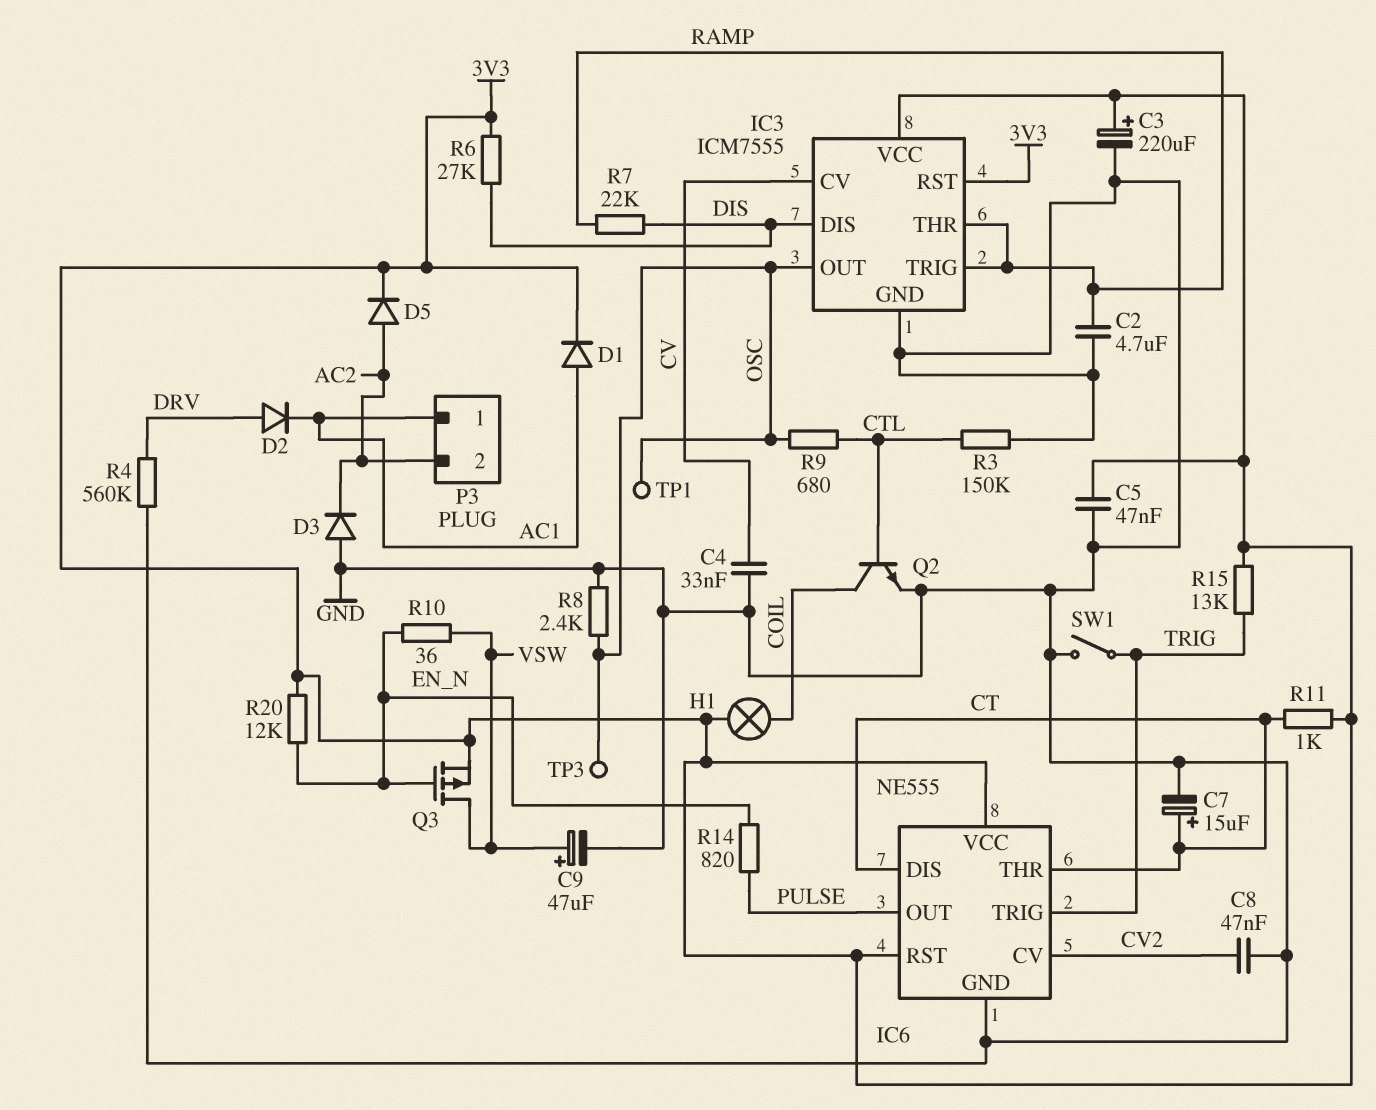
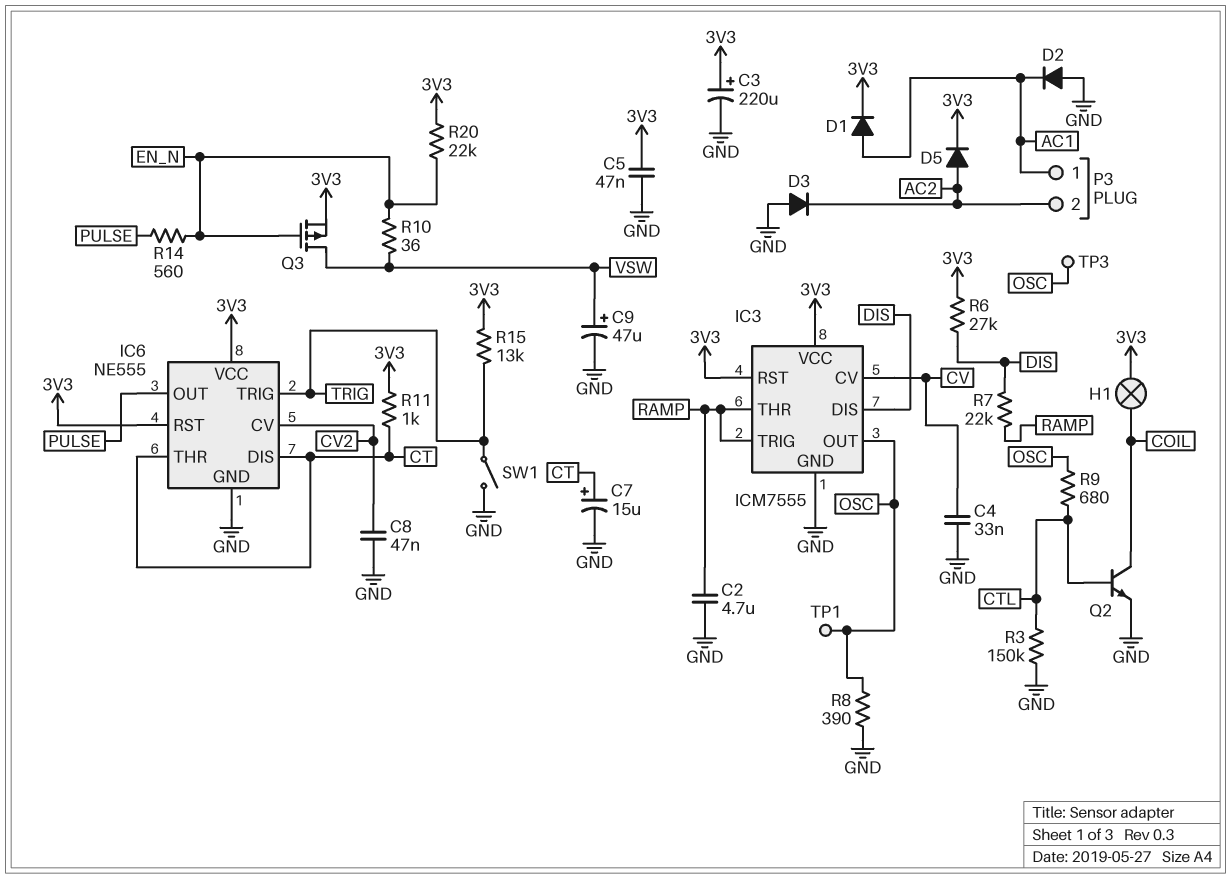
D2: diode (A DRV, K AC1) -> diode (A GND, K AC1)
R4: 560k (DRV, GND) -> none
R8: 2.4k (GND, OSC) -> 390 (GND, OSC)
R14: 820 (EN_N, PULSE) -> 560 (EN_N, PULSE)
R20: 12k (3V3, EN_N) -> 22k (3V3, EN_N)

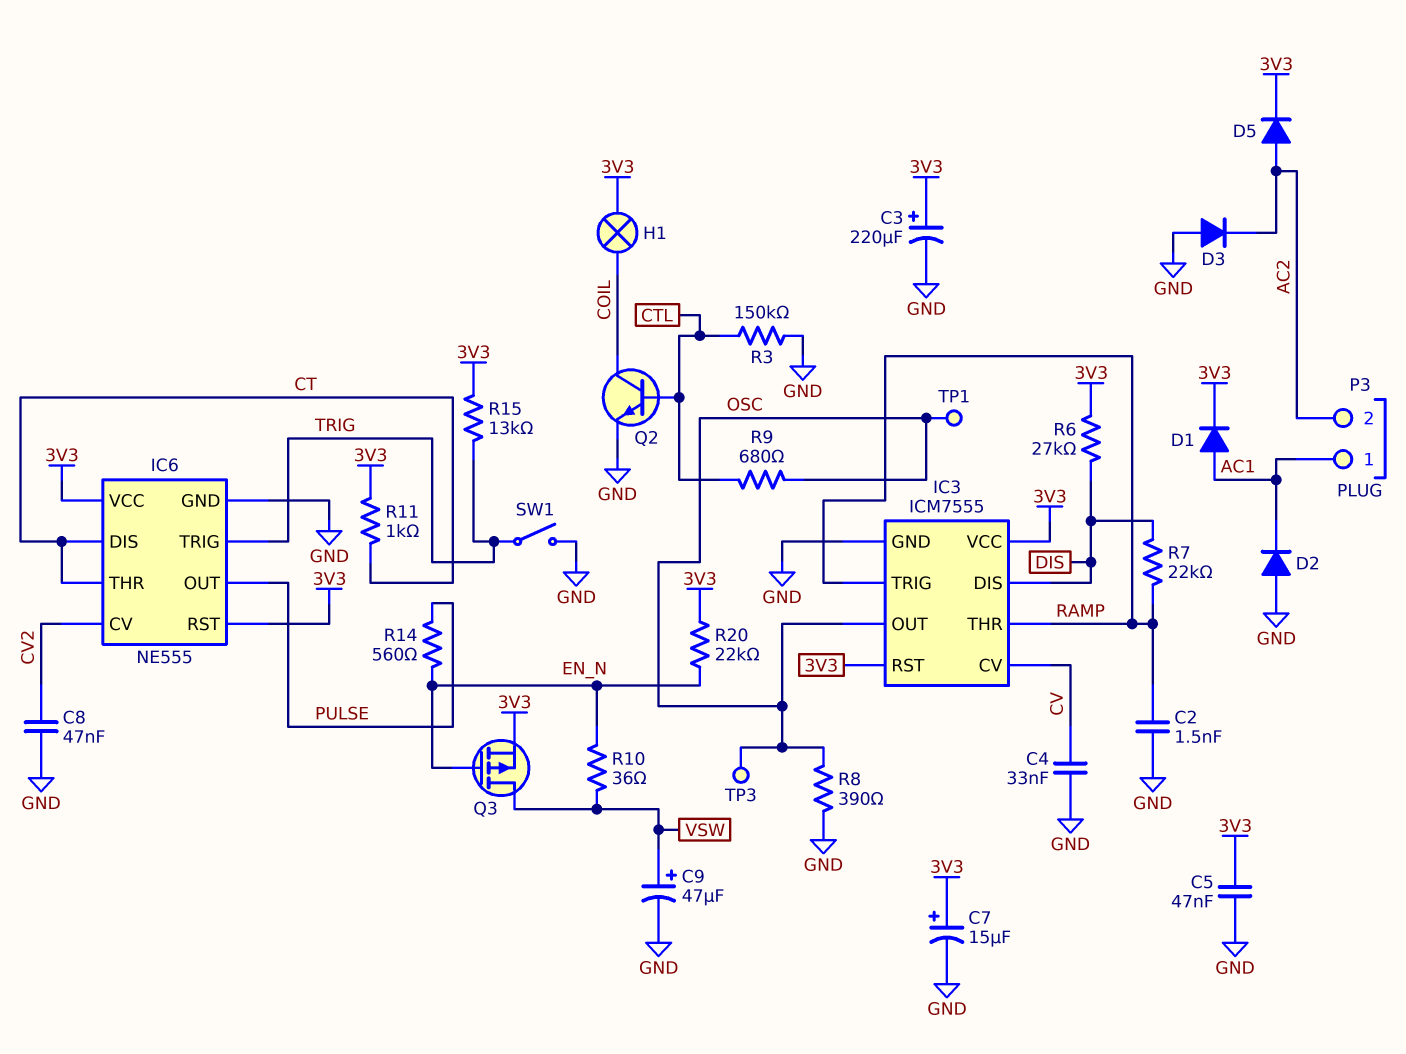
C2: 4.7uF (GND, RAMP) -> 1.5nF (GND, RAMP)
C7: 15uF (plus CT, minus GND) -> 15uF (plus 3V3, minus GND)

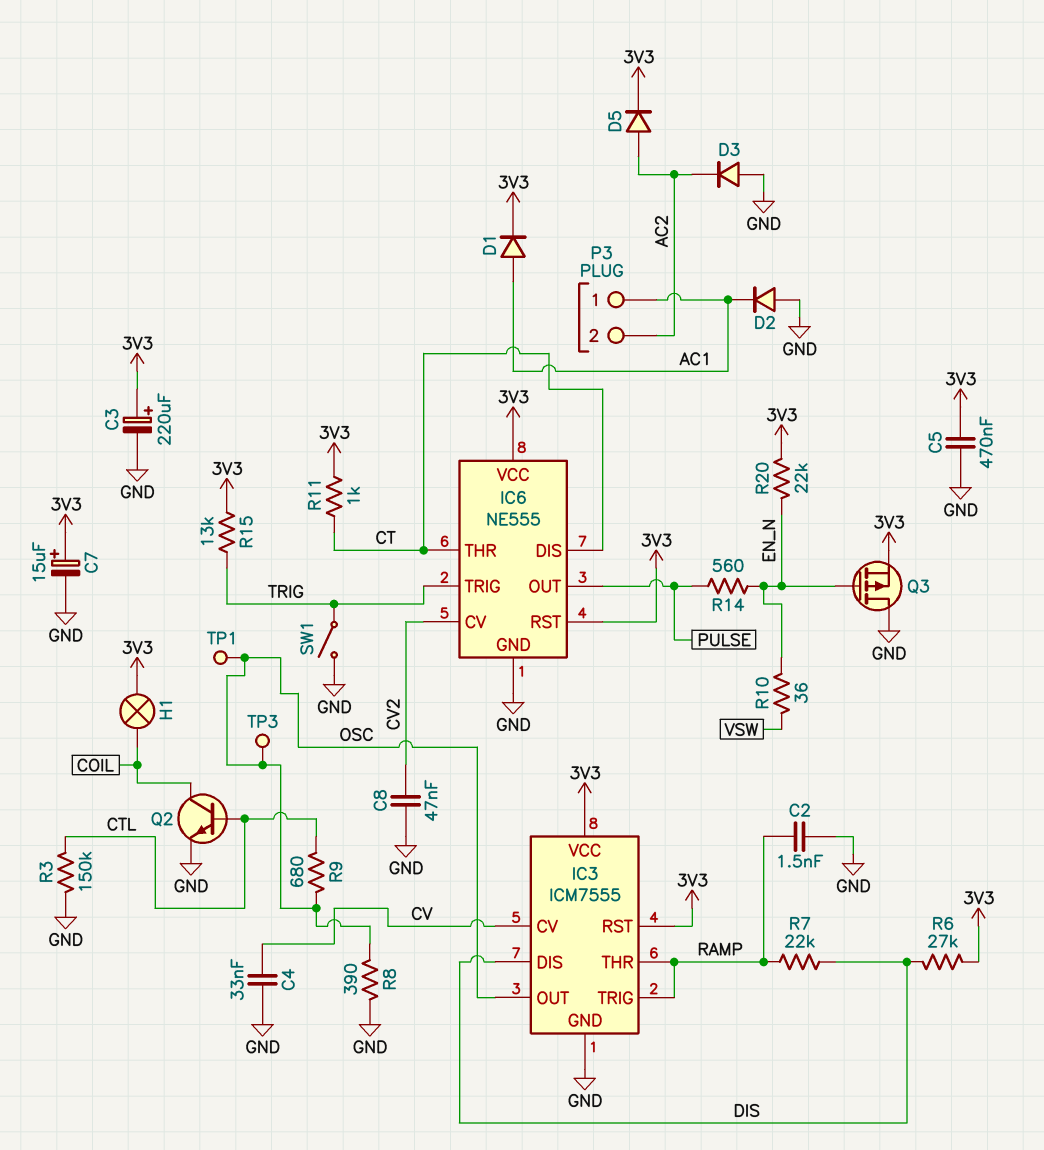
C5: 47nF (3V3, GND) -> 470nF (3V3, GND)
C9: 47uF (plus VSW, minus GND) -> none
Q3: PMOS (G EN_N, D VSW, S 3V3) -> PMOS (G EN_N, D GND, S 3V3)

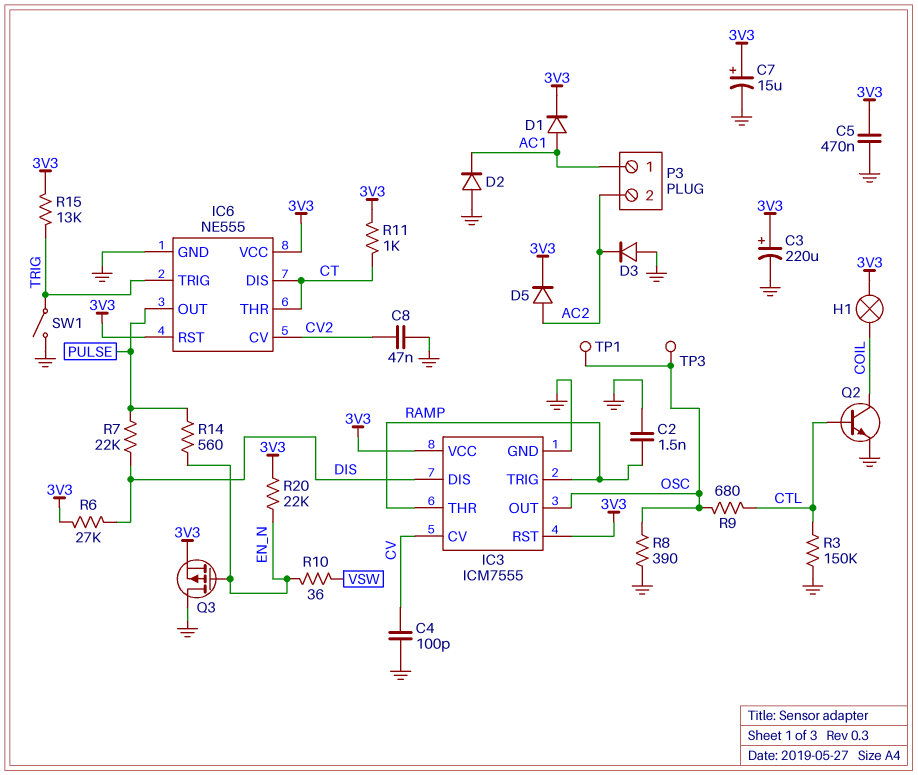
C4: 33nF (CV, GND) -> 100pF (CV, GND)
R7: 22k (DIS, RAMP) -> 22k (DIS, PULSE)

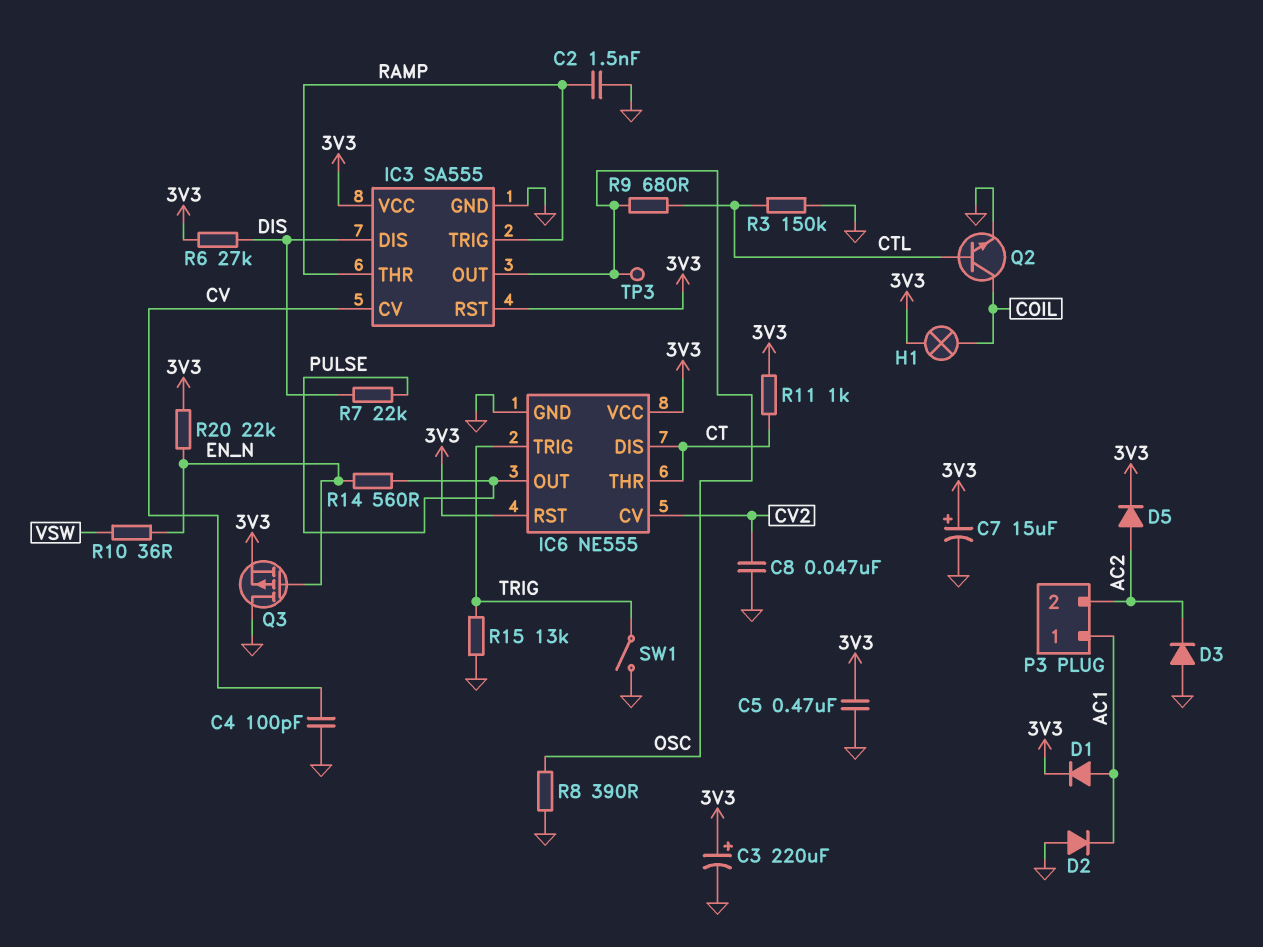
IC3: ICM7555 -> SA555
R15: 13k (3V3, TRIG) -> 13k (GND, TRIG)
TP1: test point (OSC) -> none

